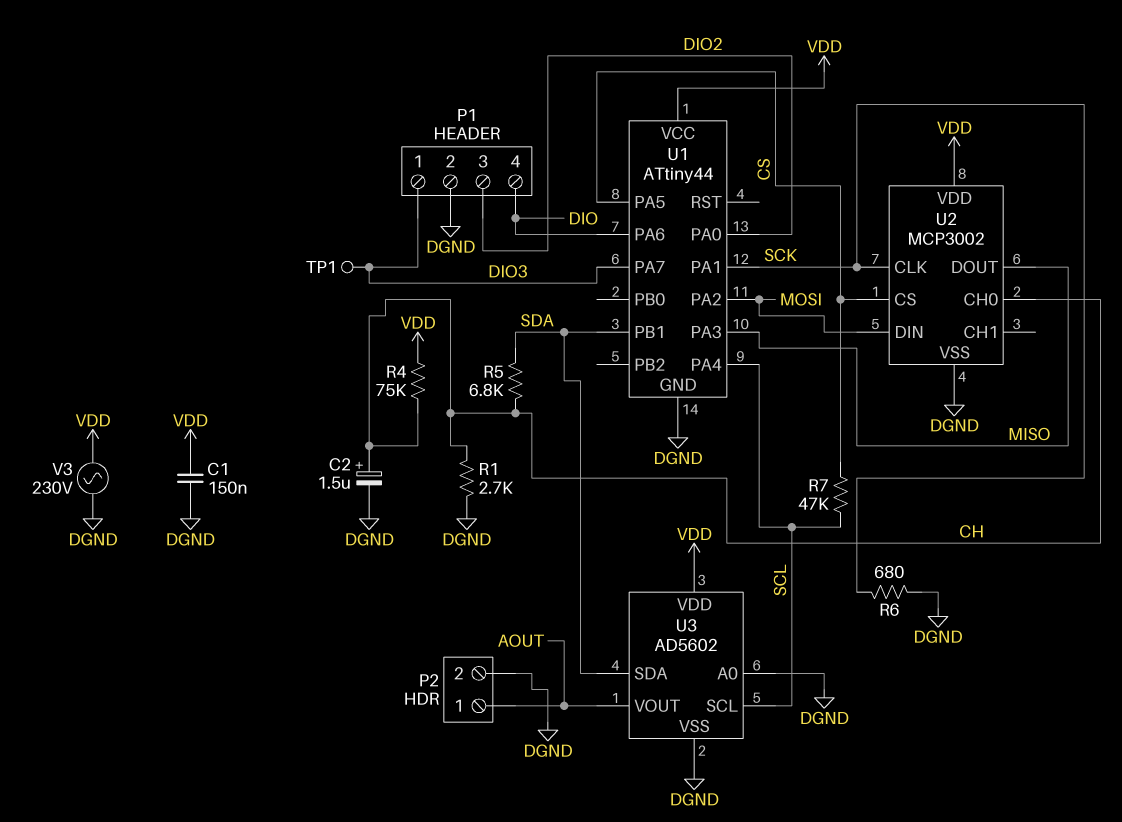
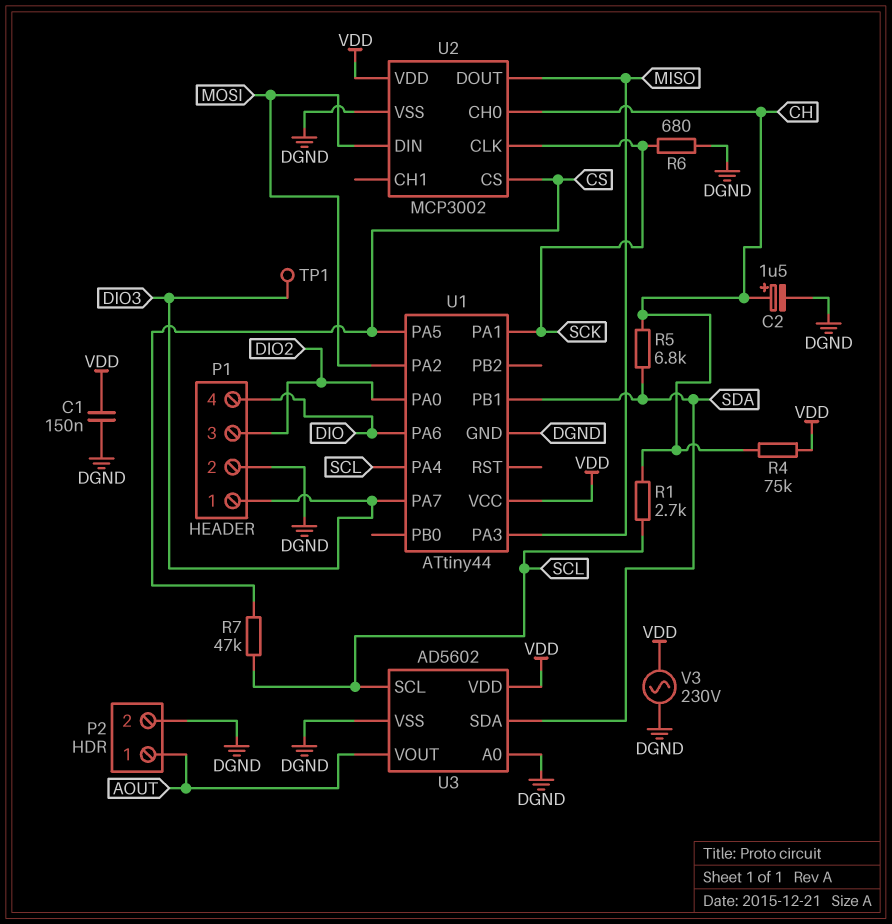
R1: 2.7k (CH, DGND) -> 2.7k (CH, SCL)

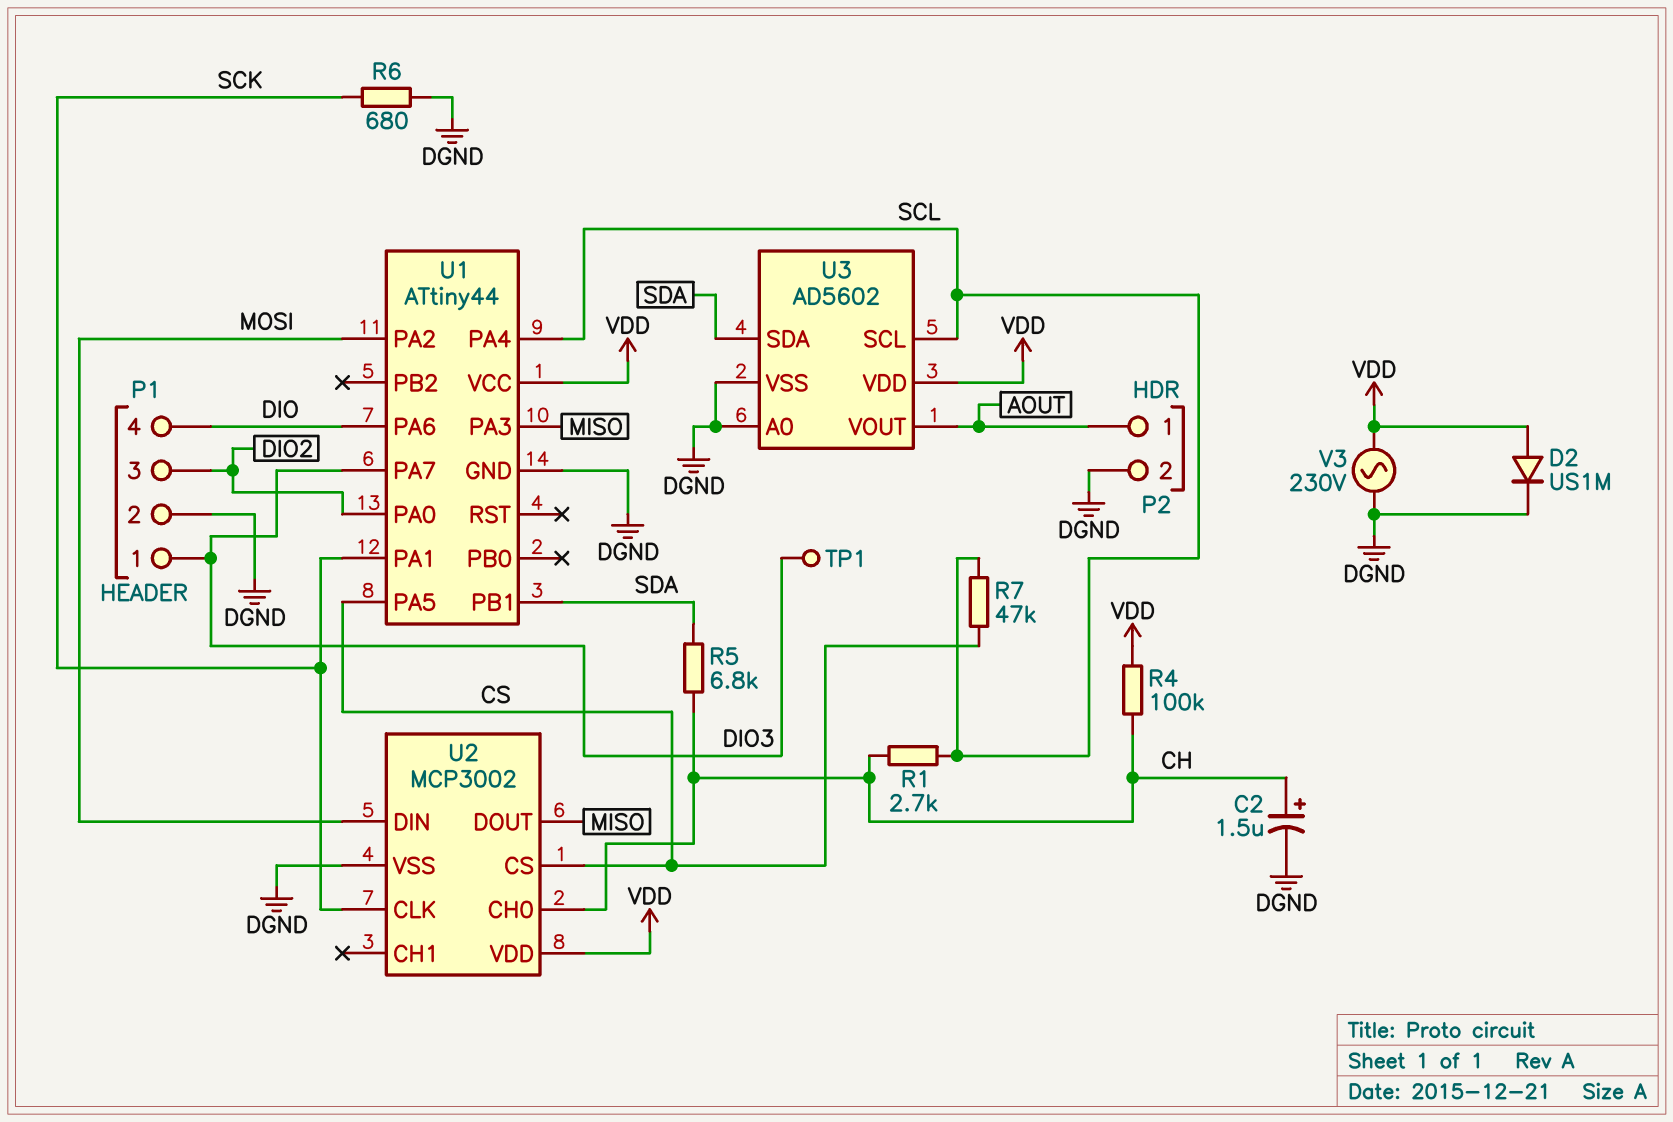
C1: 150nF (DGND, VDD) -> none
D2: none -> diode US1M (A VDD, K DGND)
R4: 75k (CH, VDD) -> 100k (CH, VDD)

